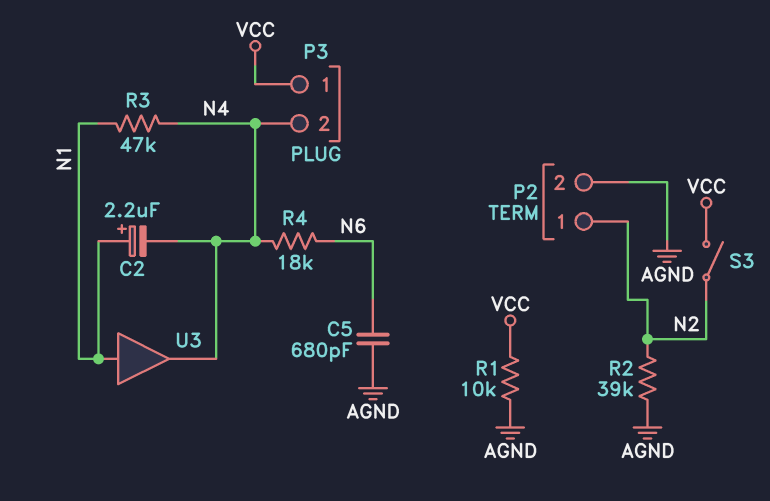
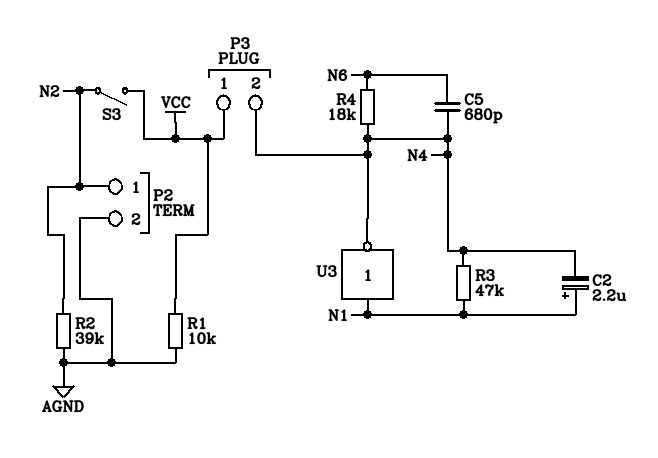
C5: 680pF (AGND, N6) -> 680pF (N4, N6)
U3: buffer (in N1, out N4) -> NOT (in N1, out N4)

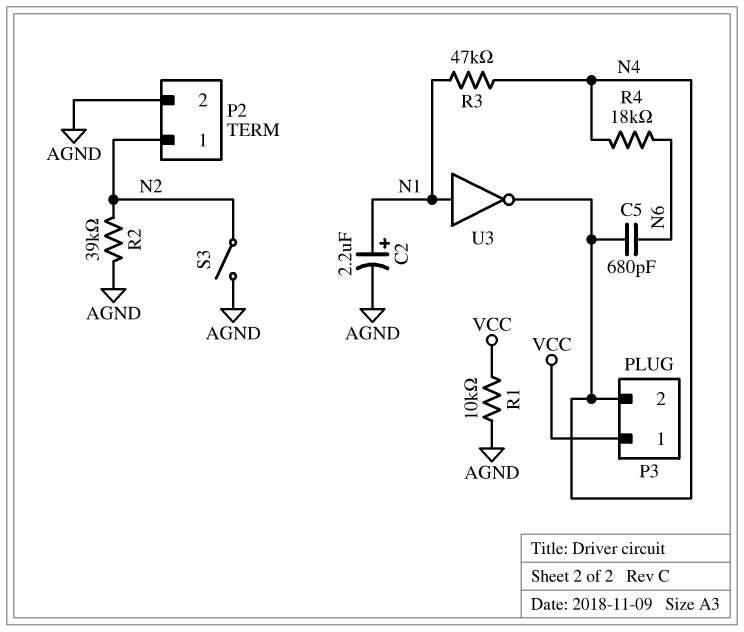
C2: 2.2uF (plus N1, minus N4) -> 2.2uF (plus N1, minus AGND)
S3: switch (N2, VCC) -> switch (AGND, N2)

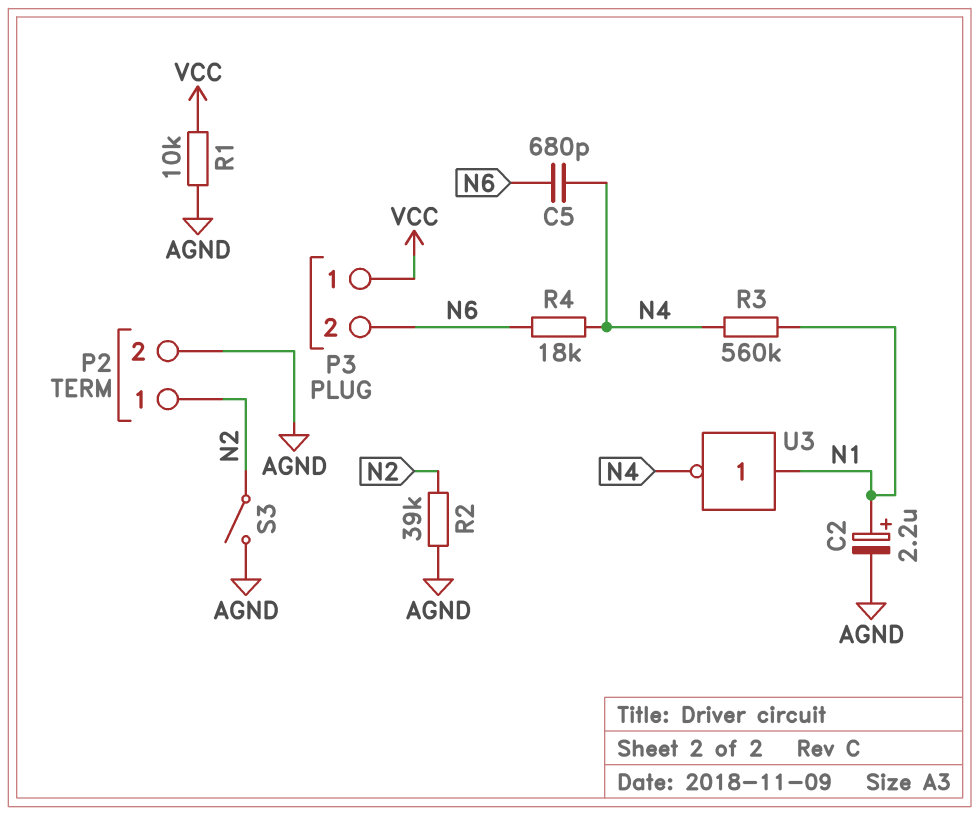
P3 pin 2: N4 -> N6
R3: 47k (N1, N4) -> 560k (N1, N4)

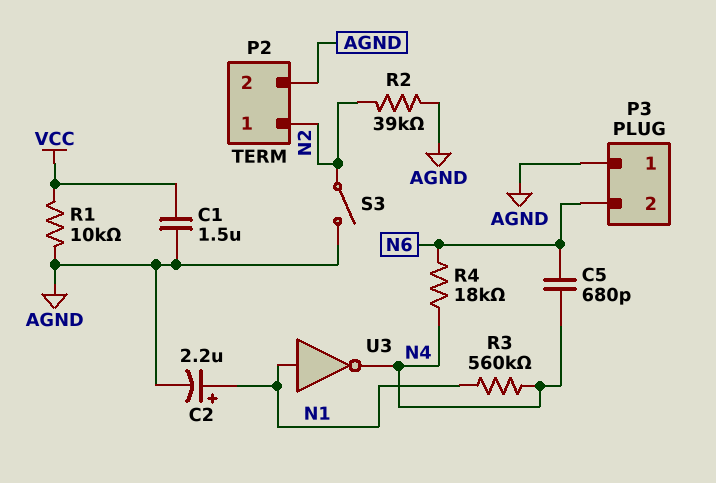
C1: none -> 1.5uF (AGND, VCC)
P3 pin 1: VCC -> AGND

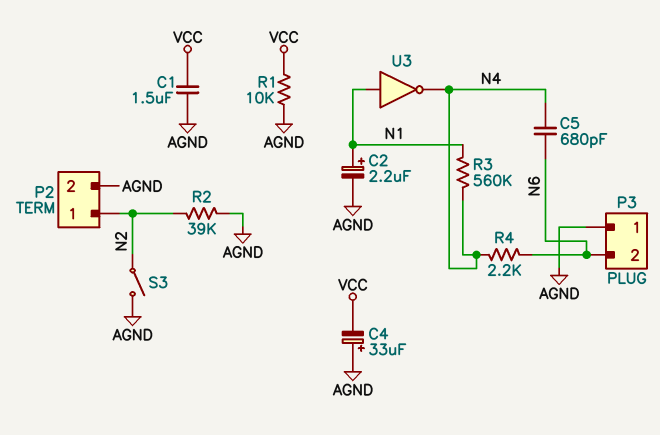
C4: none -> 33uF (plus AGND, minus VCC)
R4: 18k (N4, N6) -> 2.2k (N4, N6)

